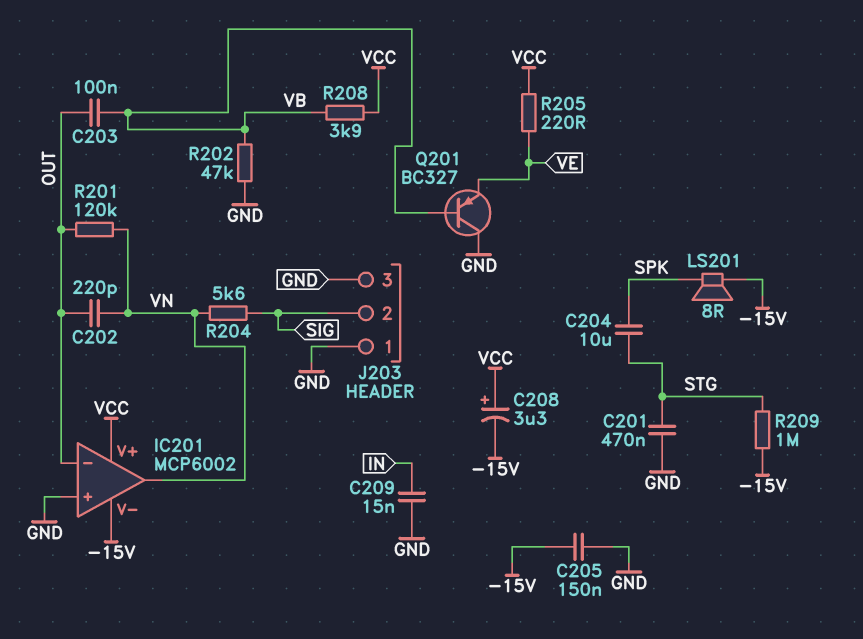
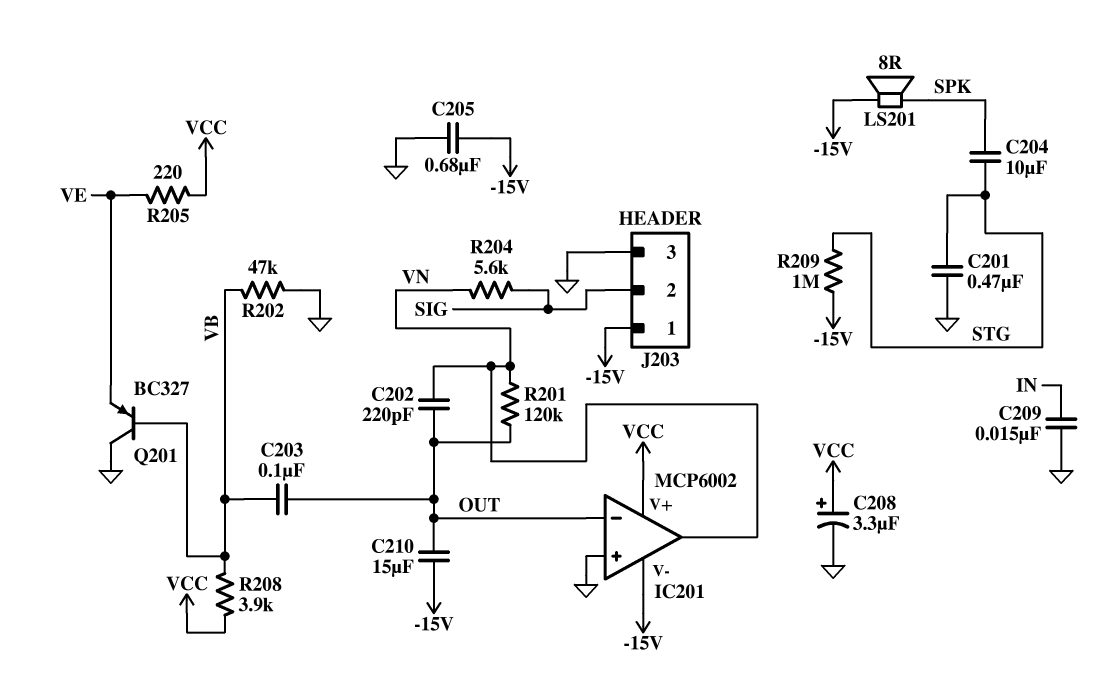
C205: 150nF (-15V, GND) -> 680nF (-15V, GND)
C208: 3.3uF (plus VCC, minus -15V) -> 3.3uF (plus VCC, minus GND)
C210: none -> 15uF (-15V, OUT)
J203 pin 1: GND -> -15V

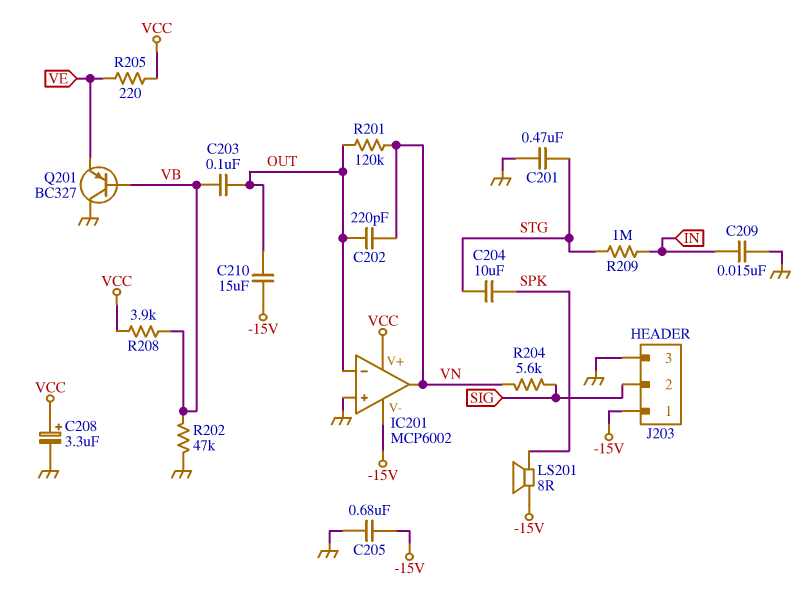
R209: 1M (-15V, STG) -> 1M (IN, STG)

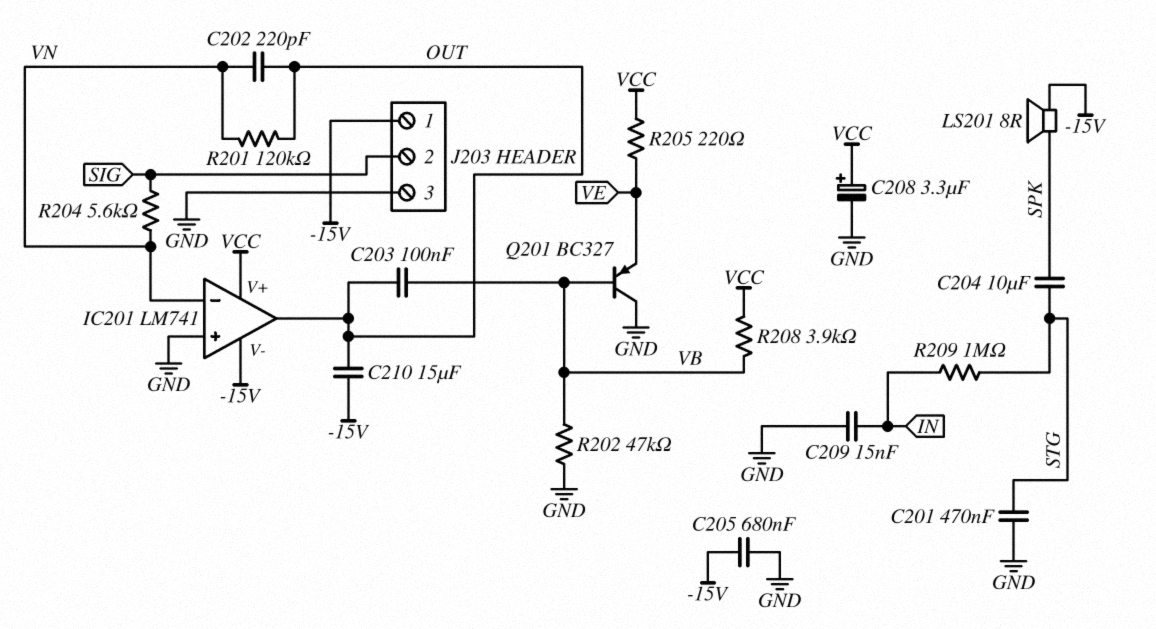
IC201: MCP6002 -> LM741
IC201 pin in-: OUT -> VN
IC201 pin out: VN -> OUT

